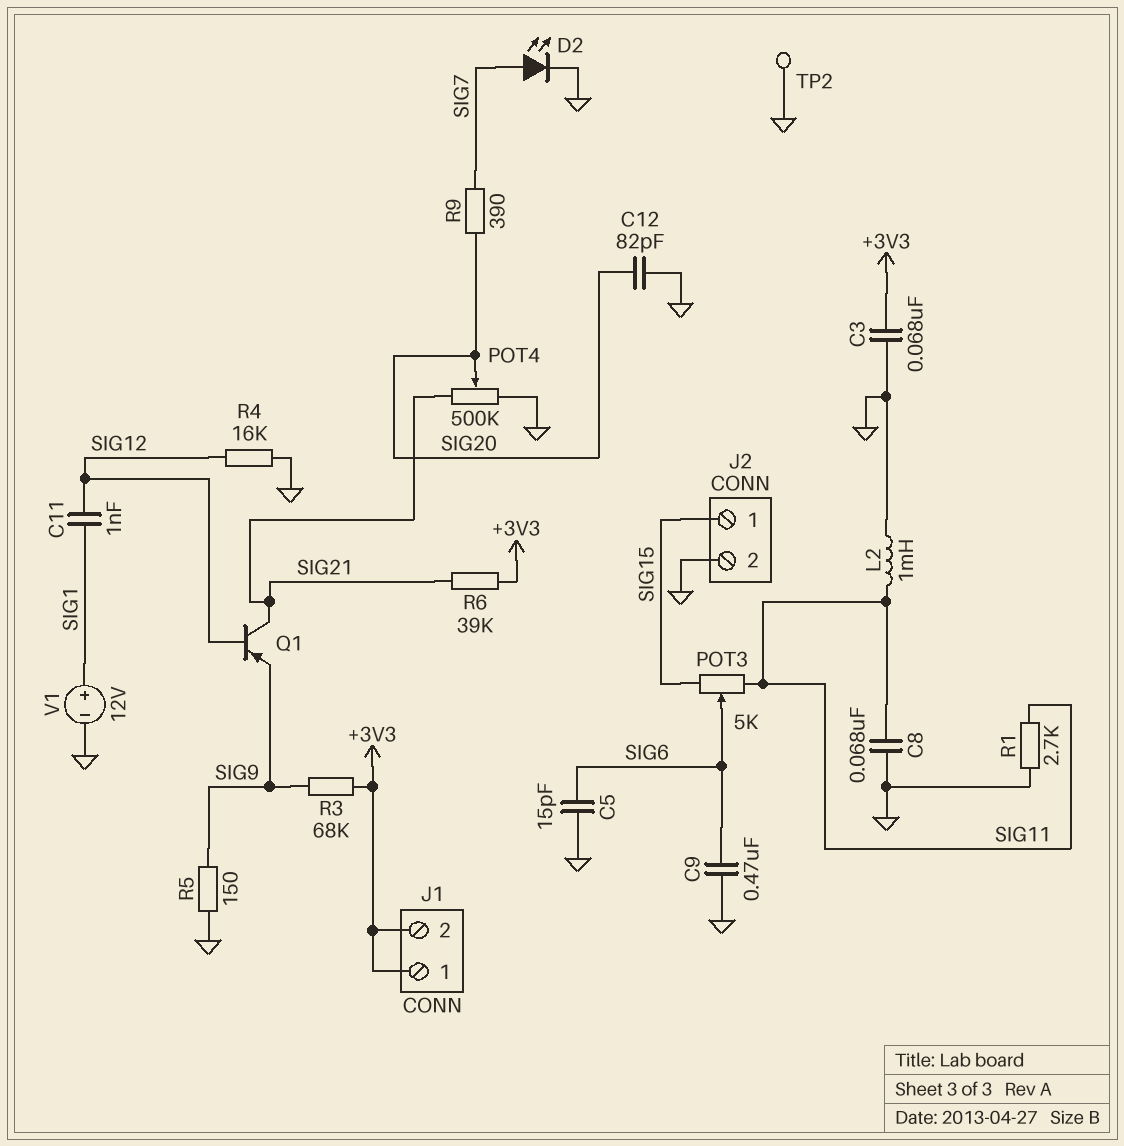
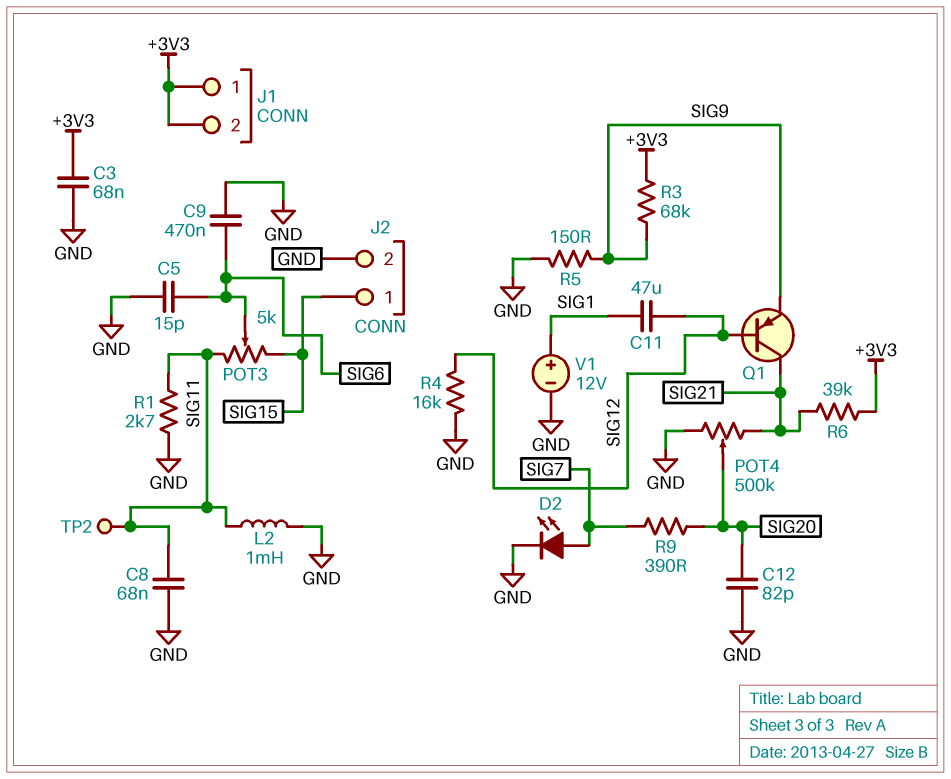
C11: 1nF (SIG1, SIG12) -> 47uF (SIG1, SIG12)
TP2: test point (GND) -> test point (SIG11)

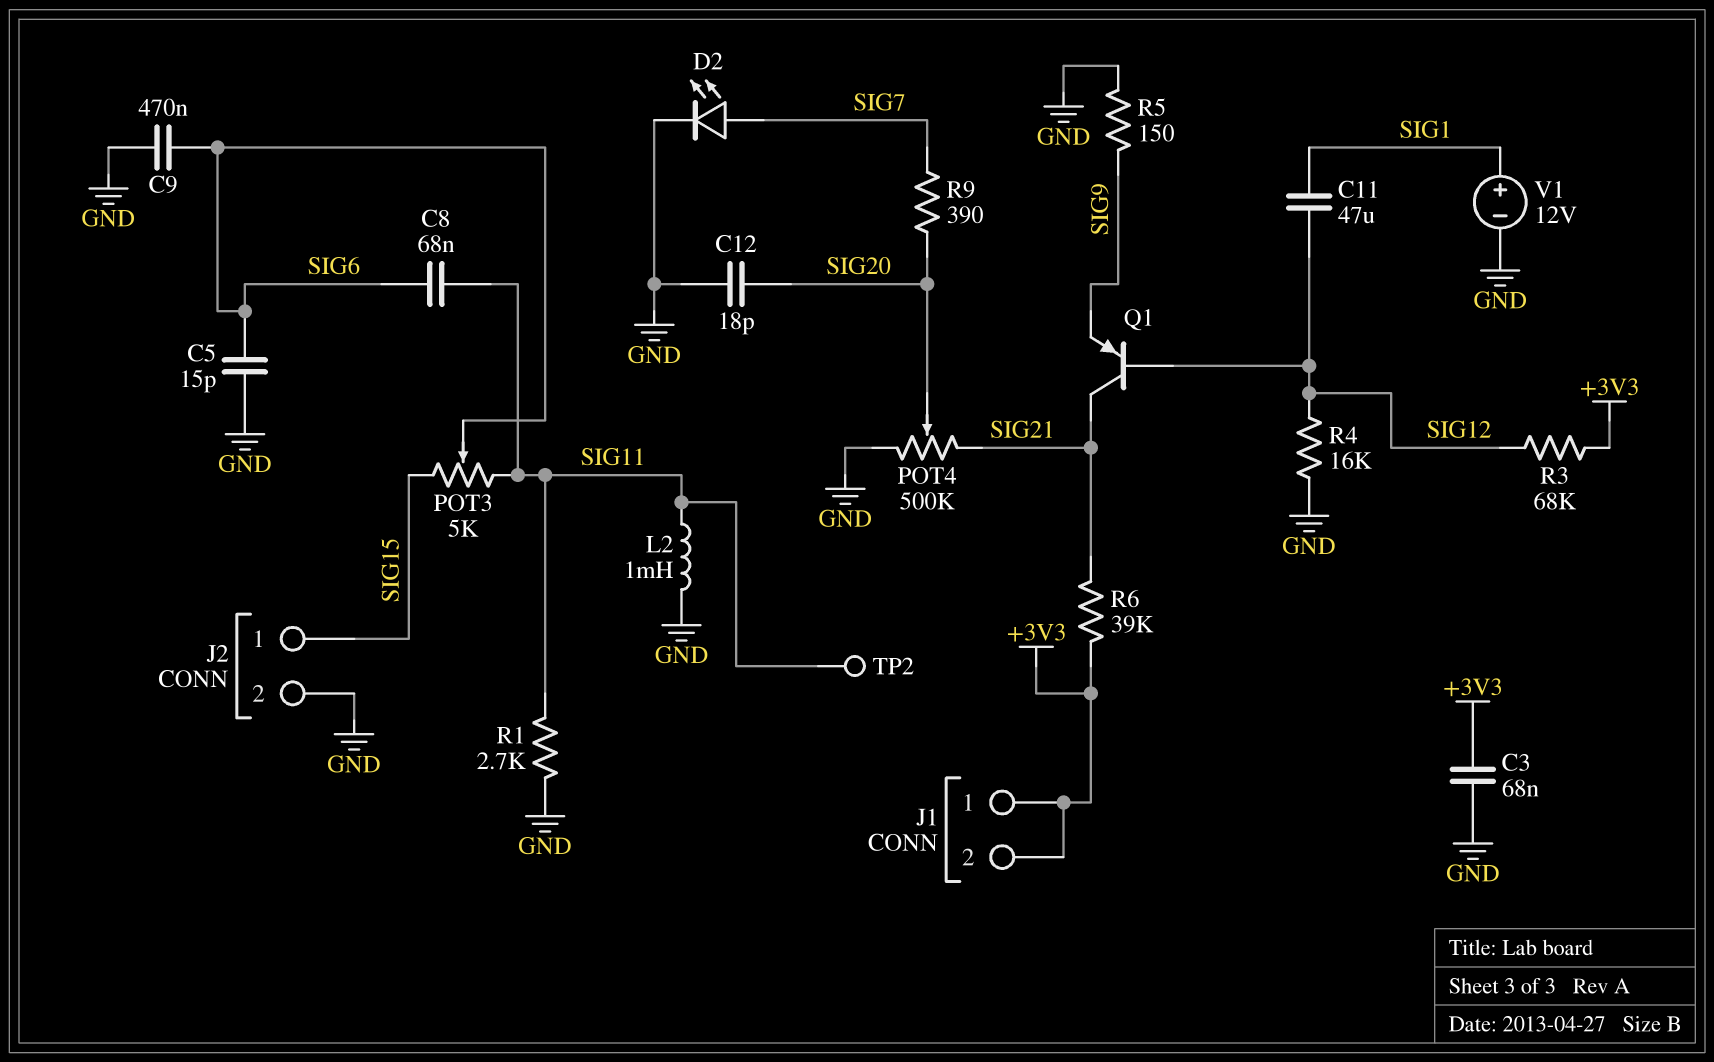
C8: 68nF (GND, SIG11) -> 68nF (SIG6, SIG11)
C12: 82pF (GND, SIG20) -> 18pF (GND, SIG20)
R3: 68k (+3V3, SIG9) -> 68k (+3V3, SIG12)

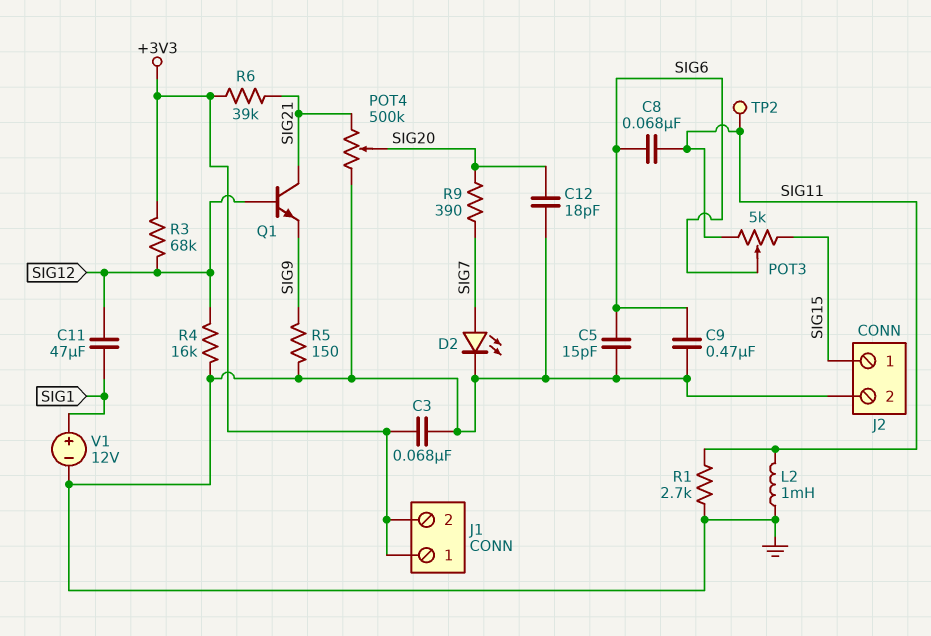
Q1: PNP (B SIG12, C SIG21, E SIG9) -> NPN (B SIG12, C SIG21, E SIG9)

